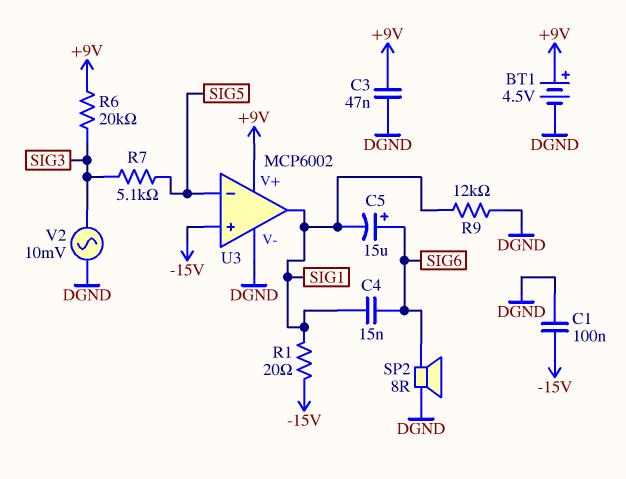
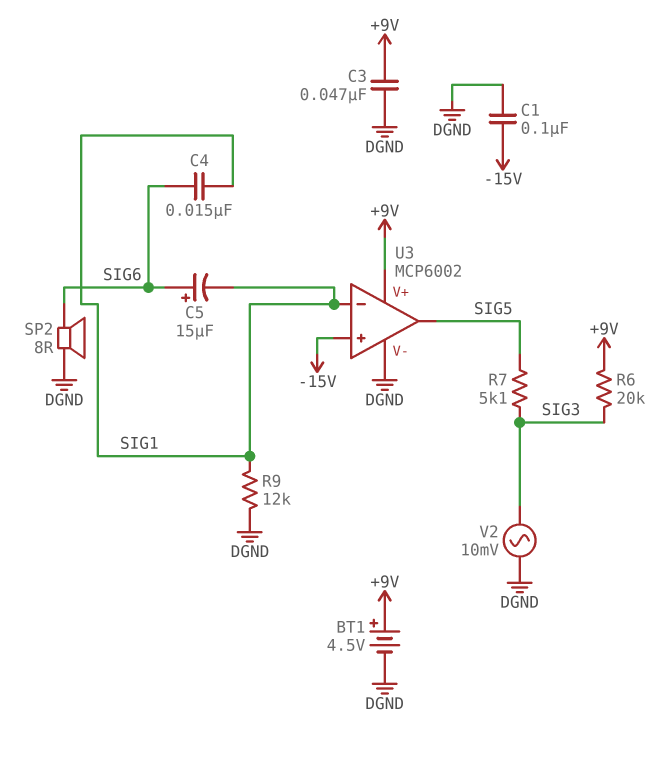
R1: 20 (-15V, SIG1) -> none
U3 pin in-: SIG5 -> SIG1
U3 pin out: SIG1 -> SIG5

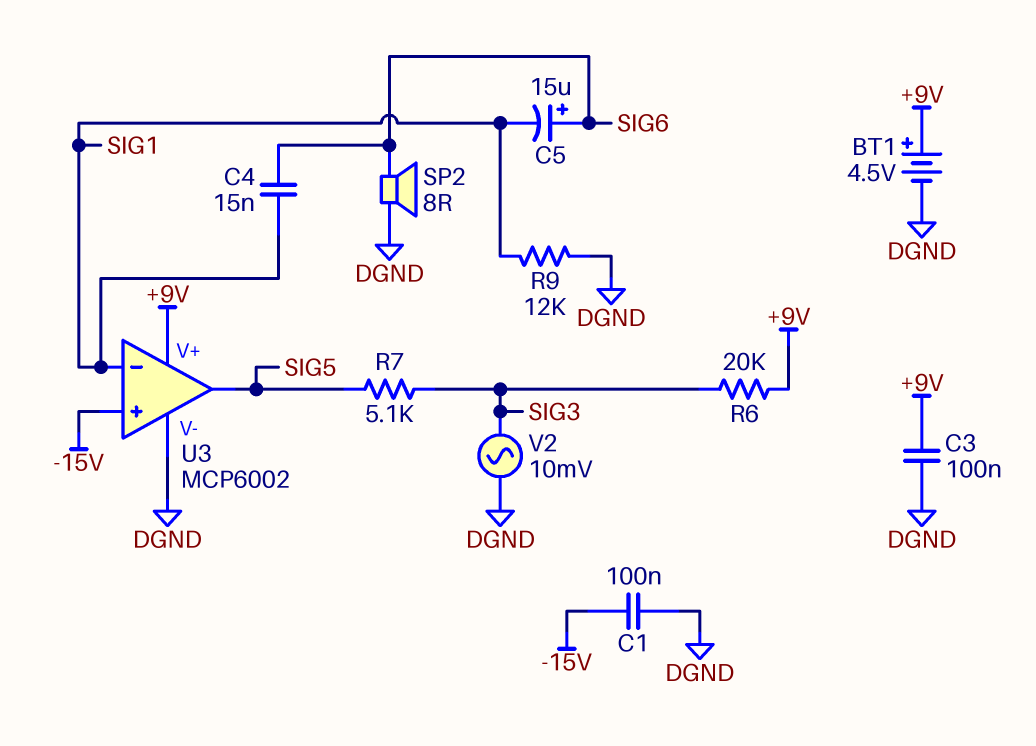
C3: 47nF (+9V, DGND) -> 100nF (+9V, DGND)

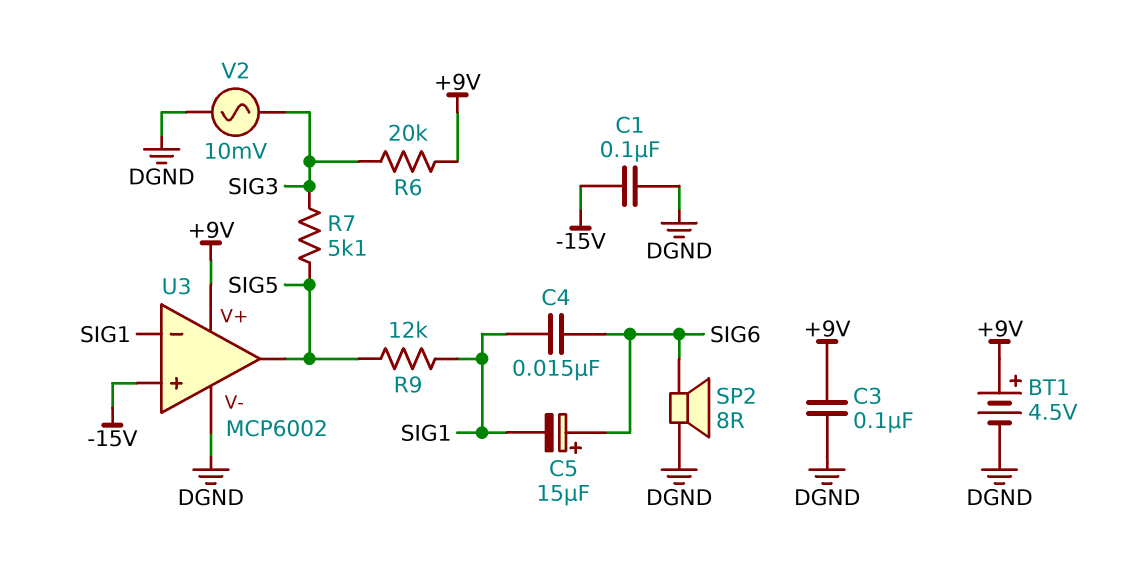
R9: 12k (DGND, SIG1) -> 12k (SIG1, SIG5)

